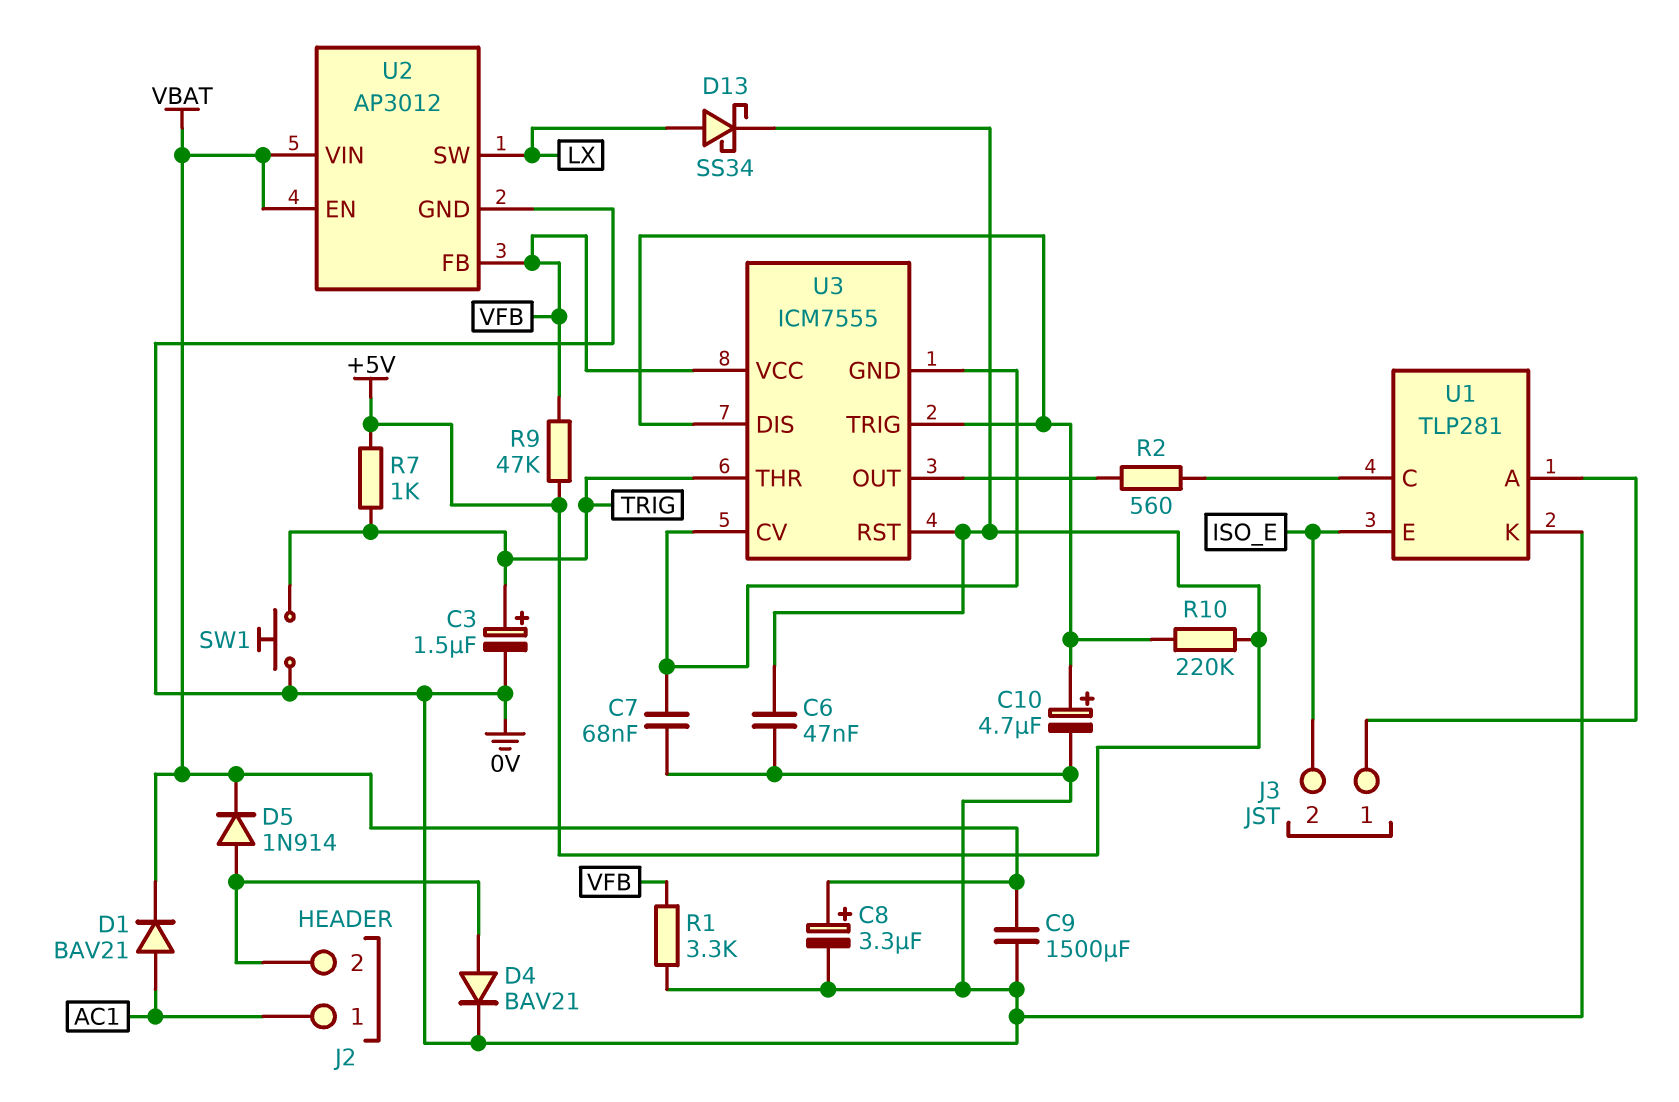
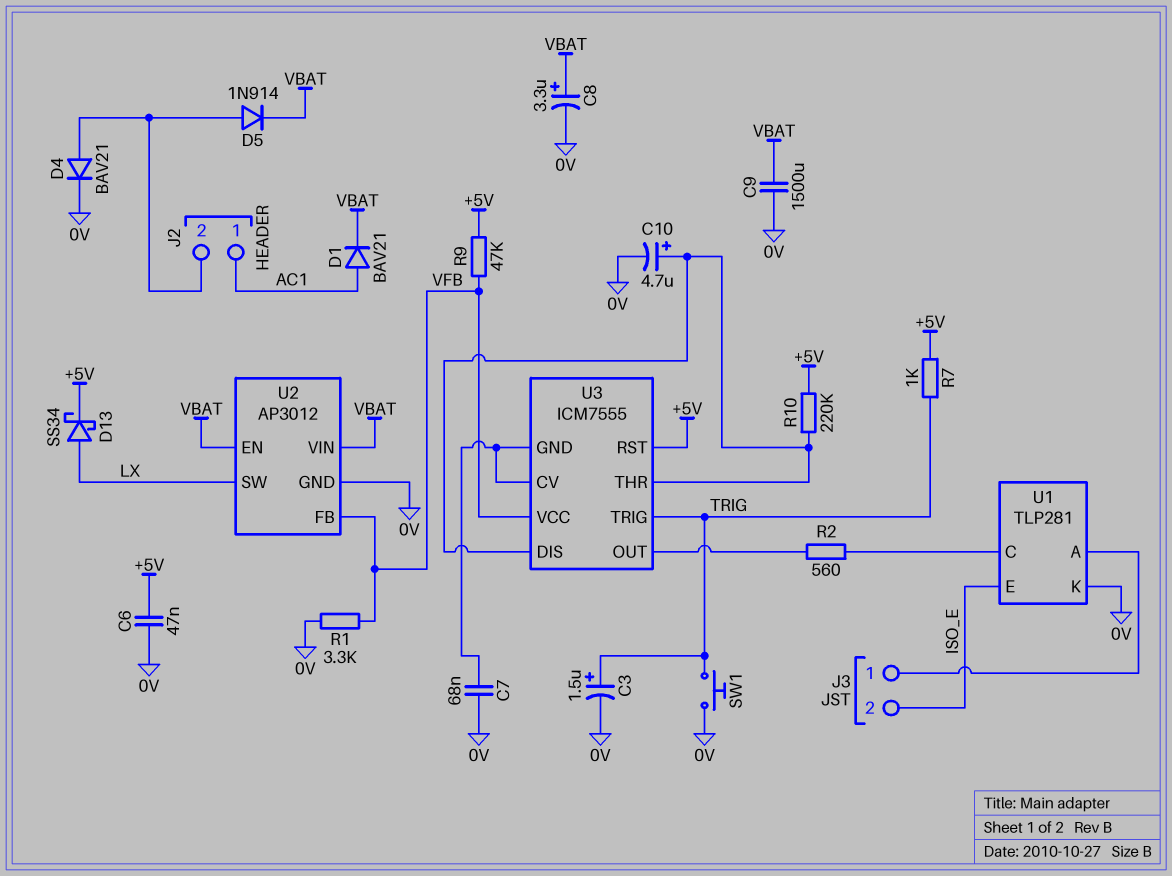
U3 pin THR: TRIG -> U3/DIS
U3 pin TRIG: U3/DIS -> TRIG

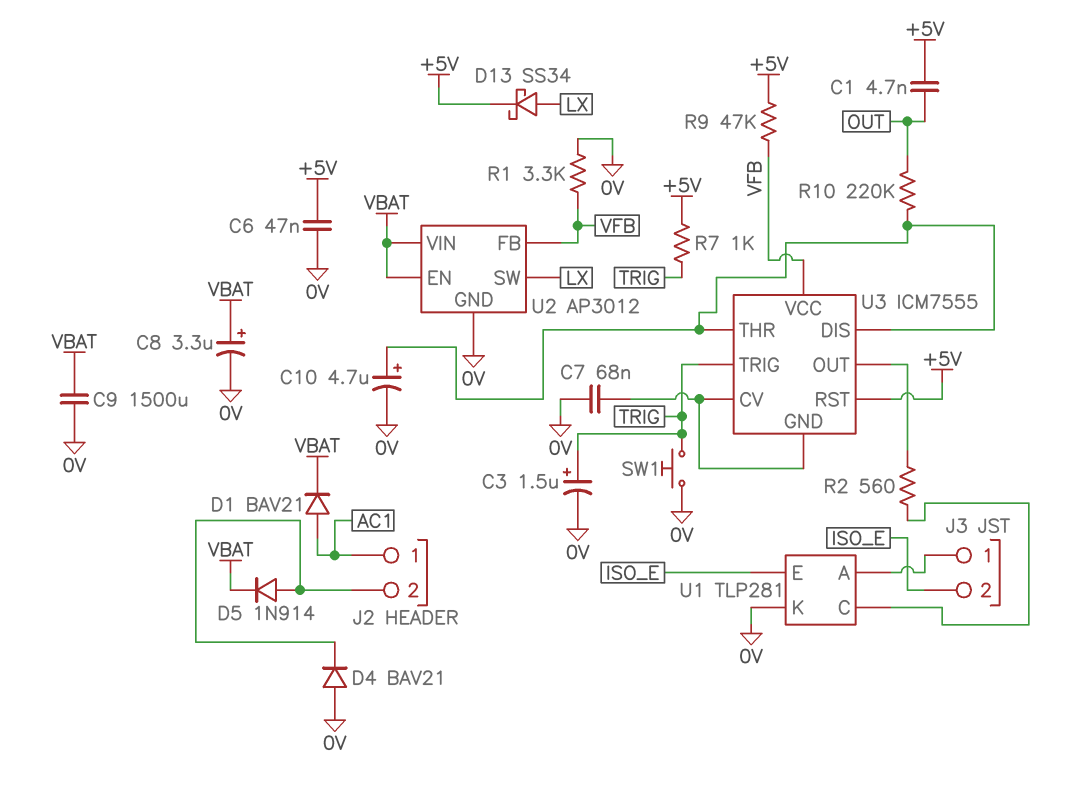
C1: none -> 4.7nF (+5V, OUT)
D4: diode BAV21 (A J2/2, K 0V) -> diode BAV21 (A 0V, K J2/2)
R10: 220k (+5V, U3/DIS) -> 220k (OUT, U3/DIS)

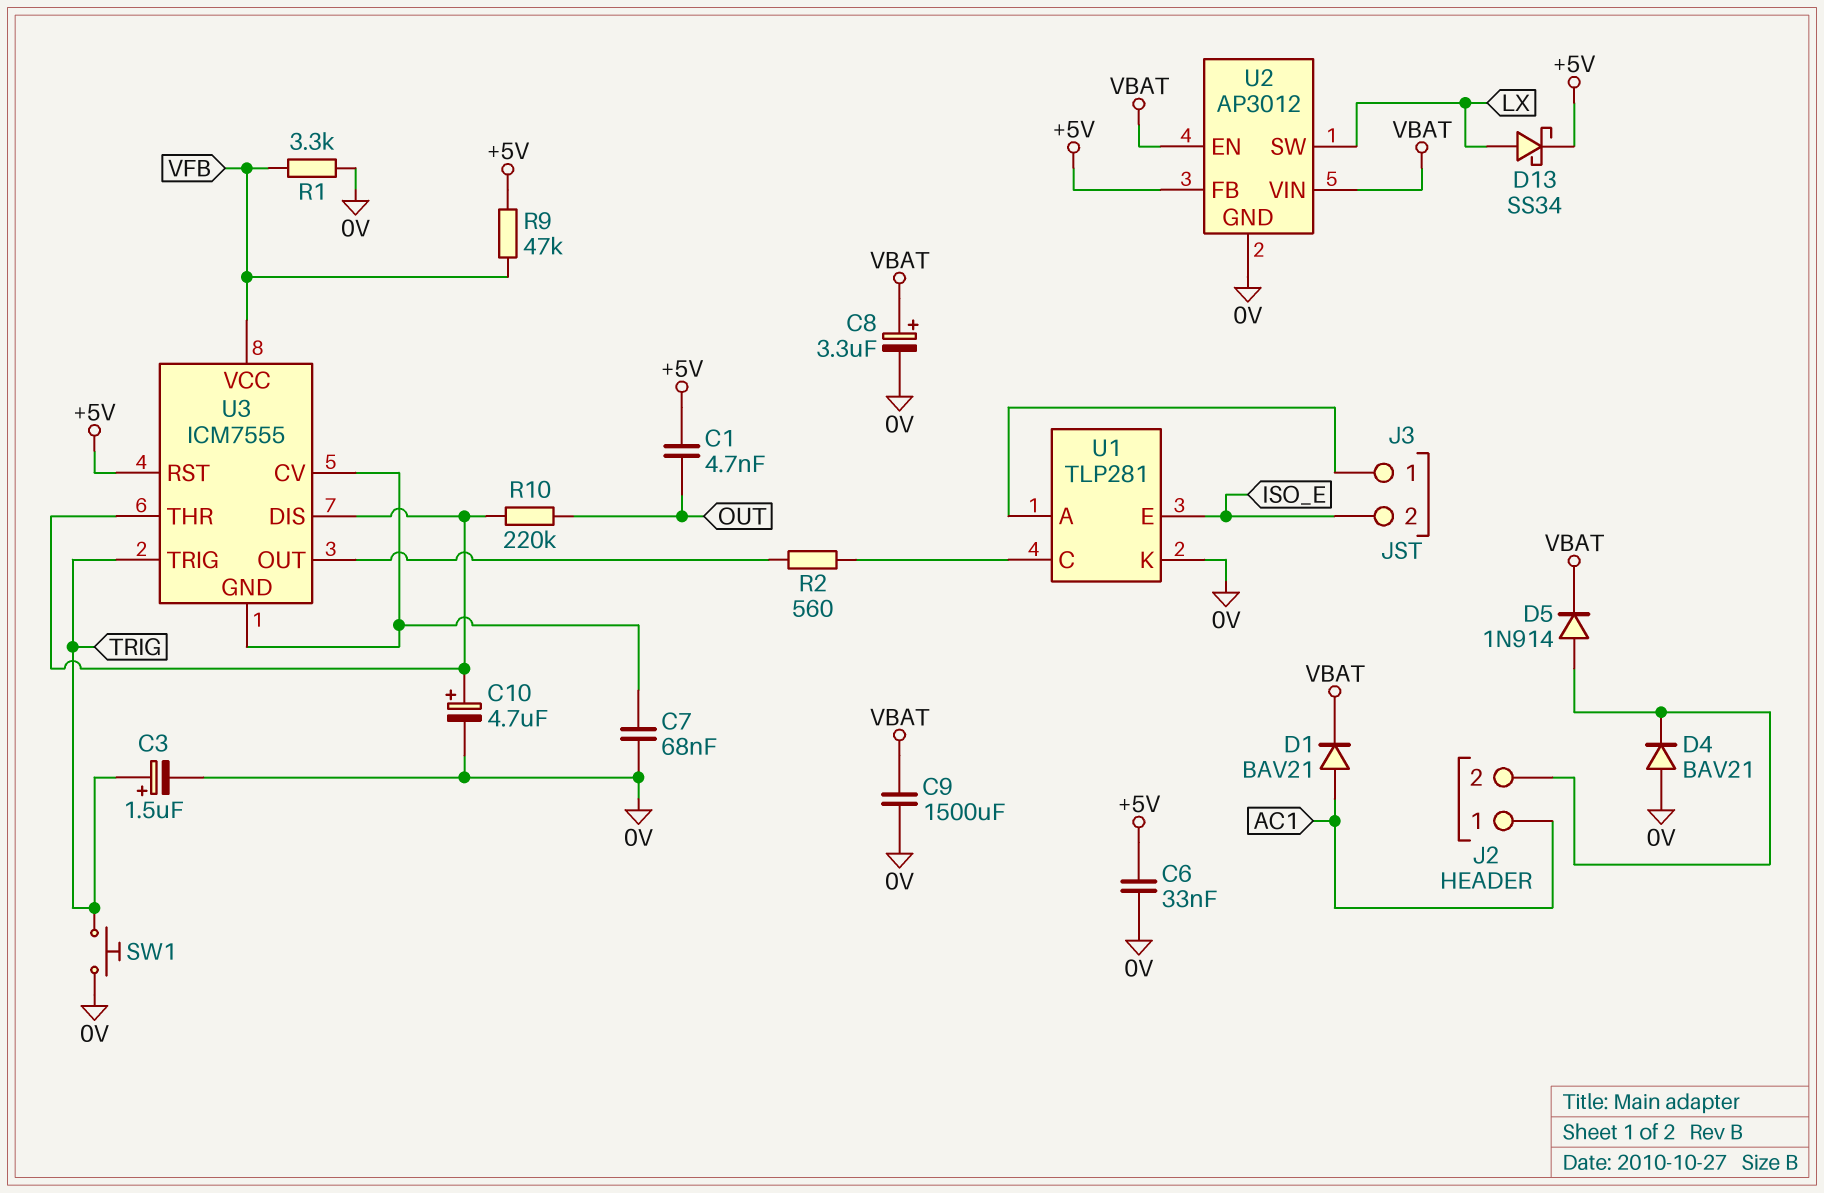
C6: 47nF (+5V, 0V) -> 33nF (+5V, 0V)
R7: 1k (+5V, TRIG) -> none
U2 pin FB: VFB -> +5V

